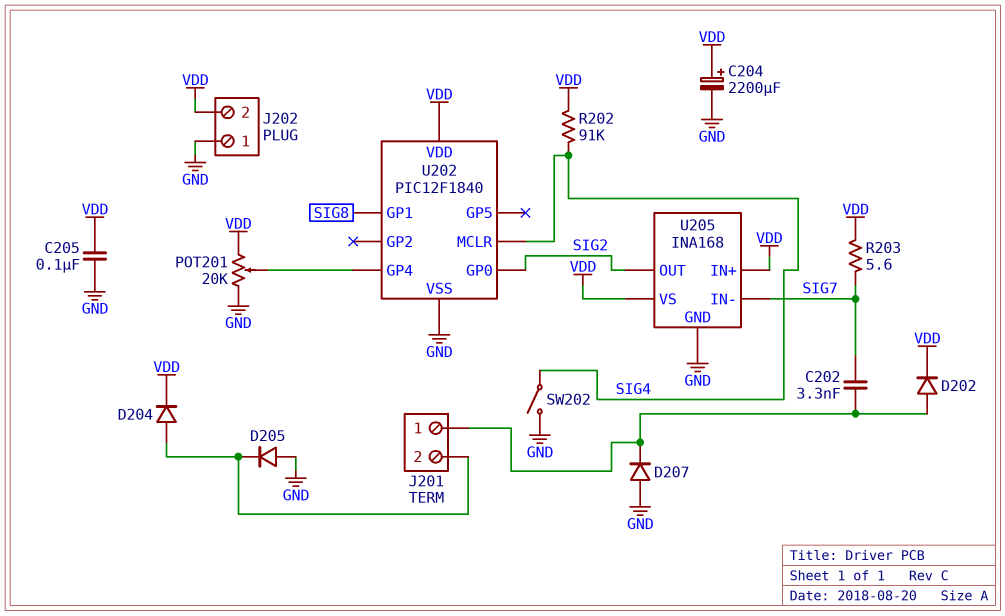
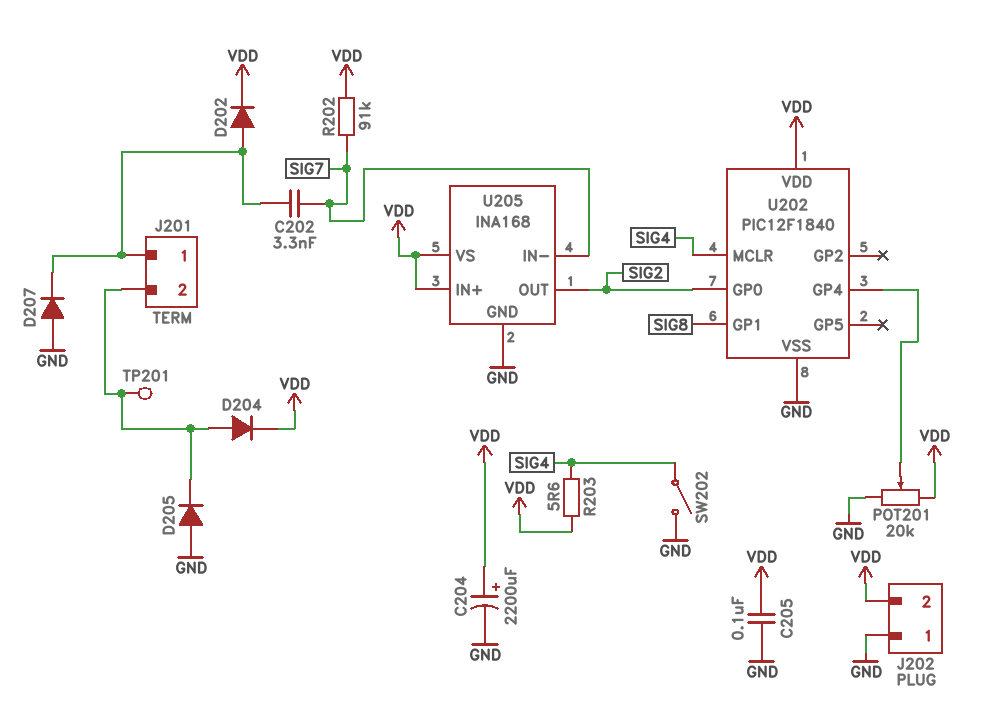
R202: 91k (SIG4, VDD) -> 91k (SIG7, VDD)
R203: 5.6 (SIG7, VDD) -> 5.6 (SIG4, VDD)
TP201: none -> test point (J201/2)

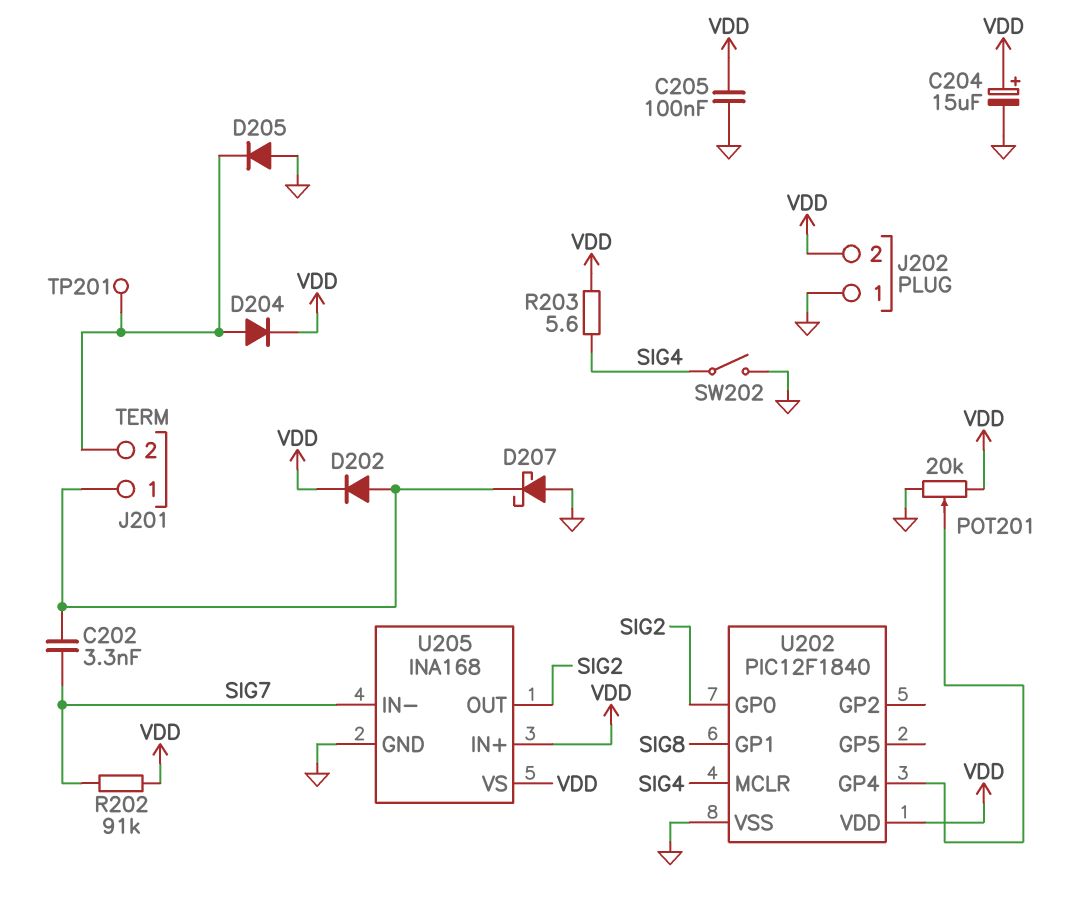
C204: 2200uF (plus VDD, minus GND) -> 15uF (plus VDD, minus GND)
D207: diode (A GND, K J201/1) -> schottky (A GND, K J201/1)

